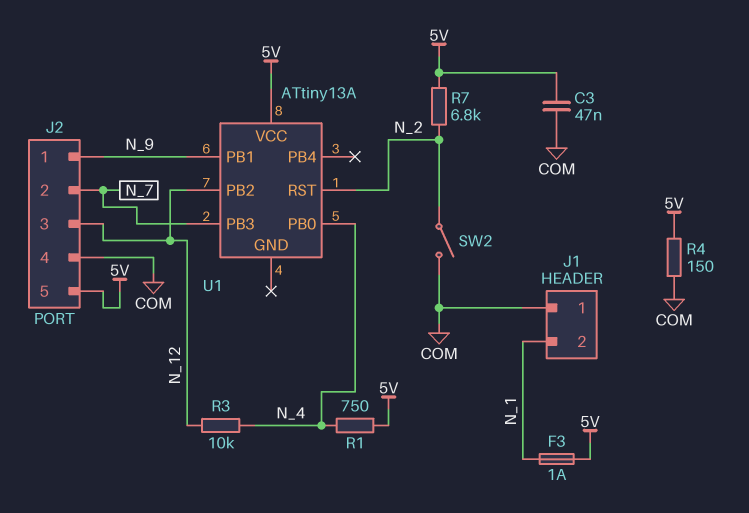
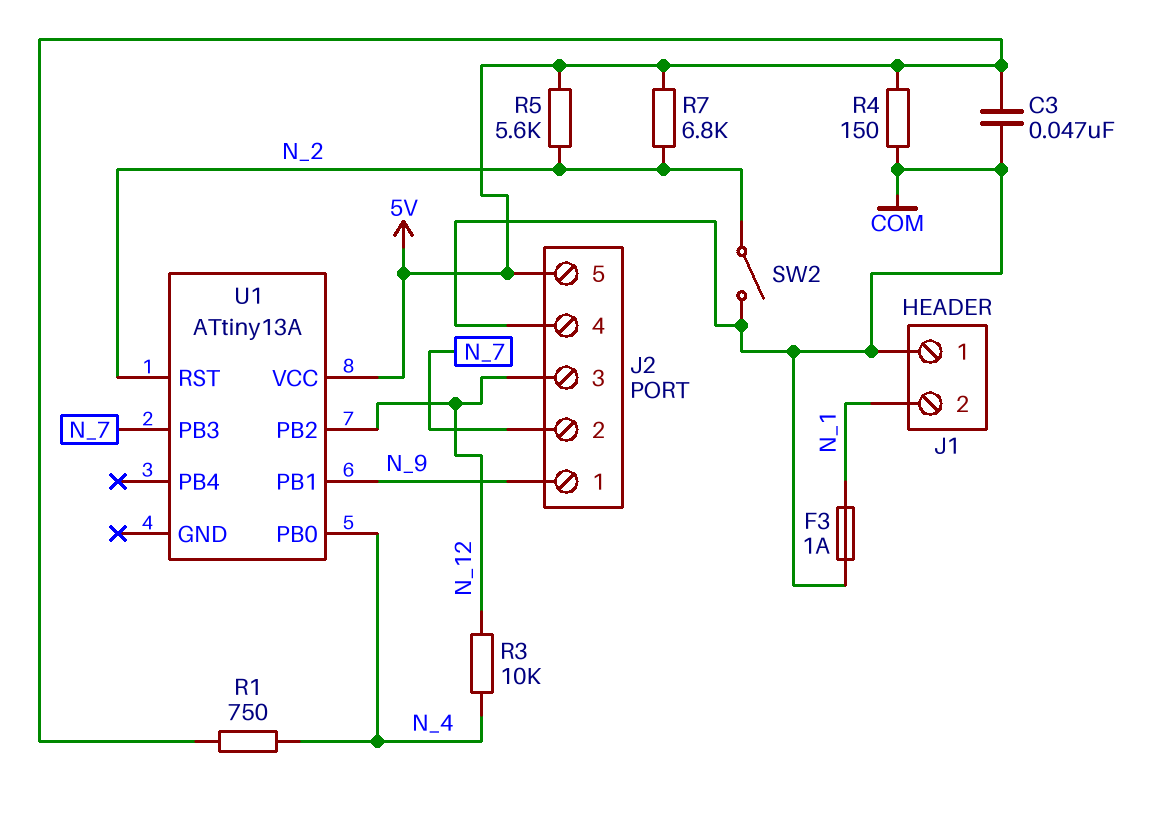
F3: 1A (5V, N_1) -> 1A (COM, N_1)
R5: none -> 5.6k (5V, N_2)

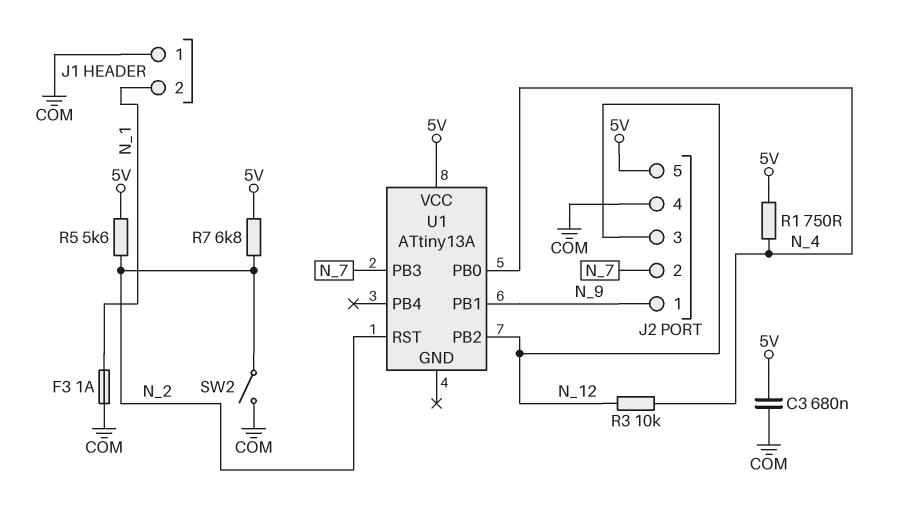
C3: 47nF (5V, COM) -> 680nF (5V, COM)
R4: 150 (5V, COM) -> none

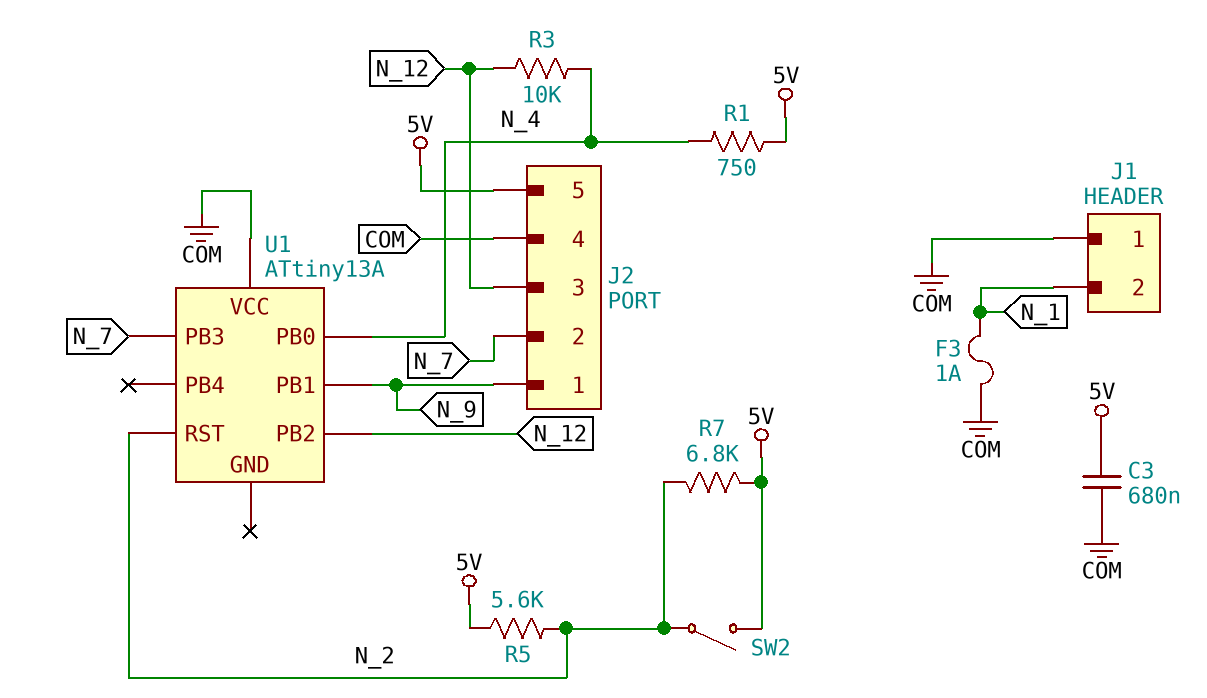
SW2: switch (COM, N_2) -> switch (5V, N_2)
U1 pin VCC: 5V -> COM

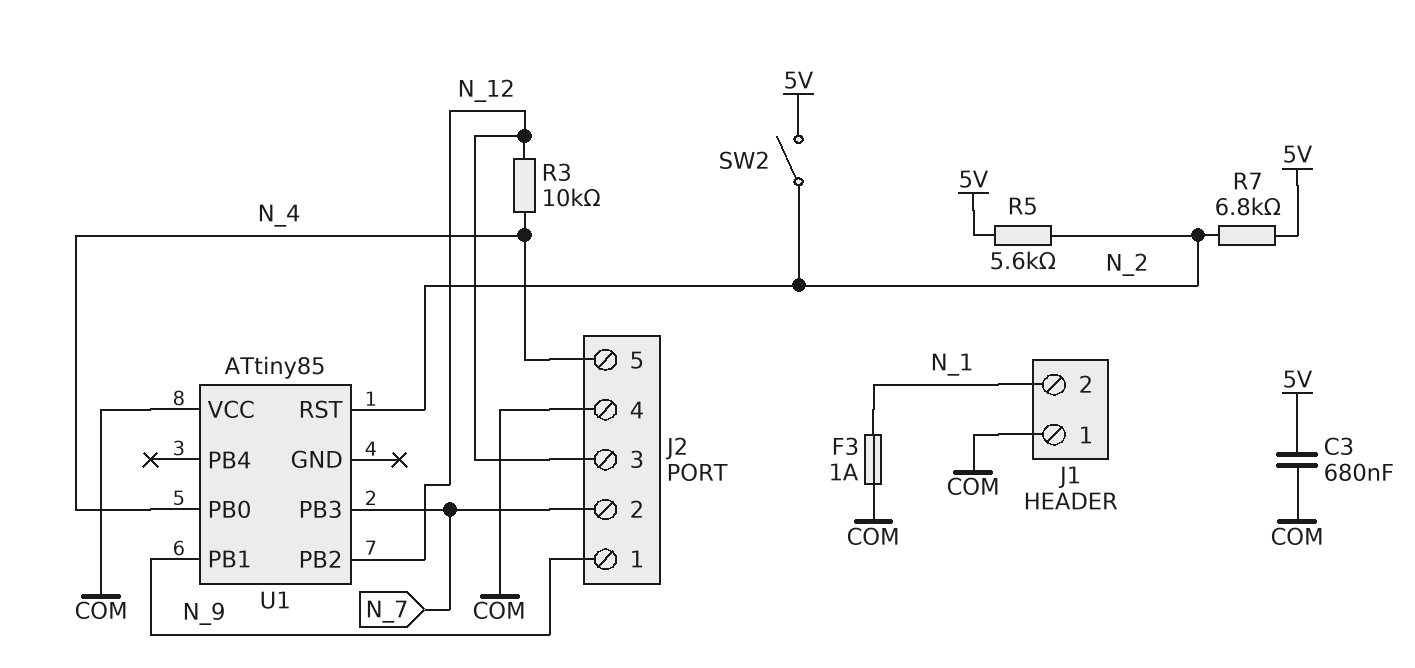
J2 pin 5: 5V -> N_4
R1: 750 (5V, N_4) -> none
U1: ATtiny13A -> ATtiny85

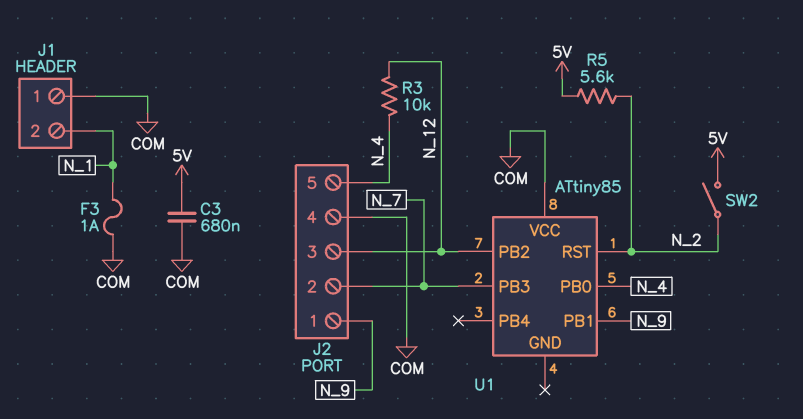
R7: 6.8k (5V, N_2) -> none

